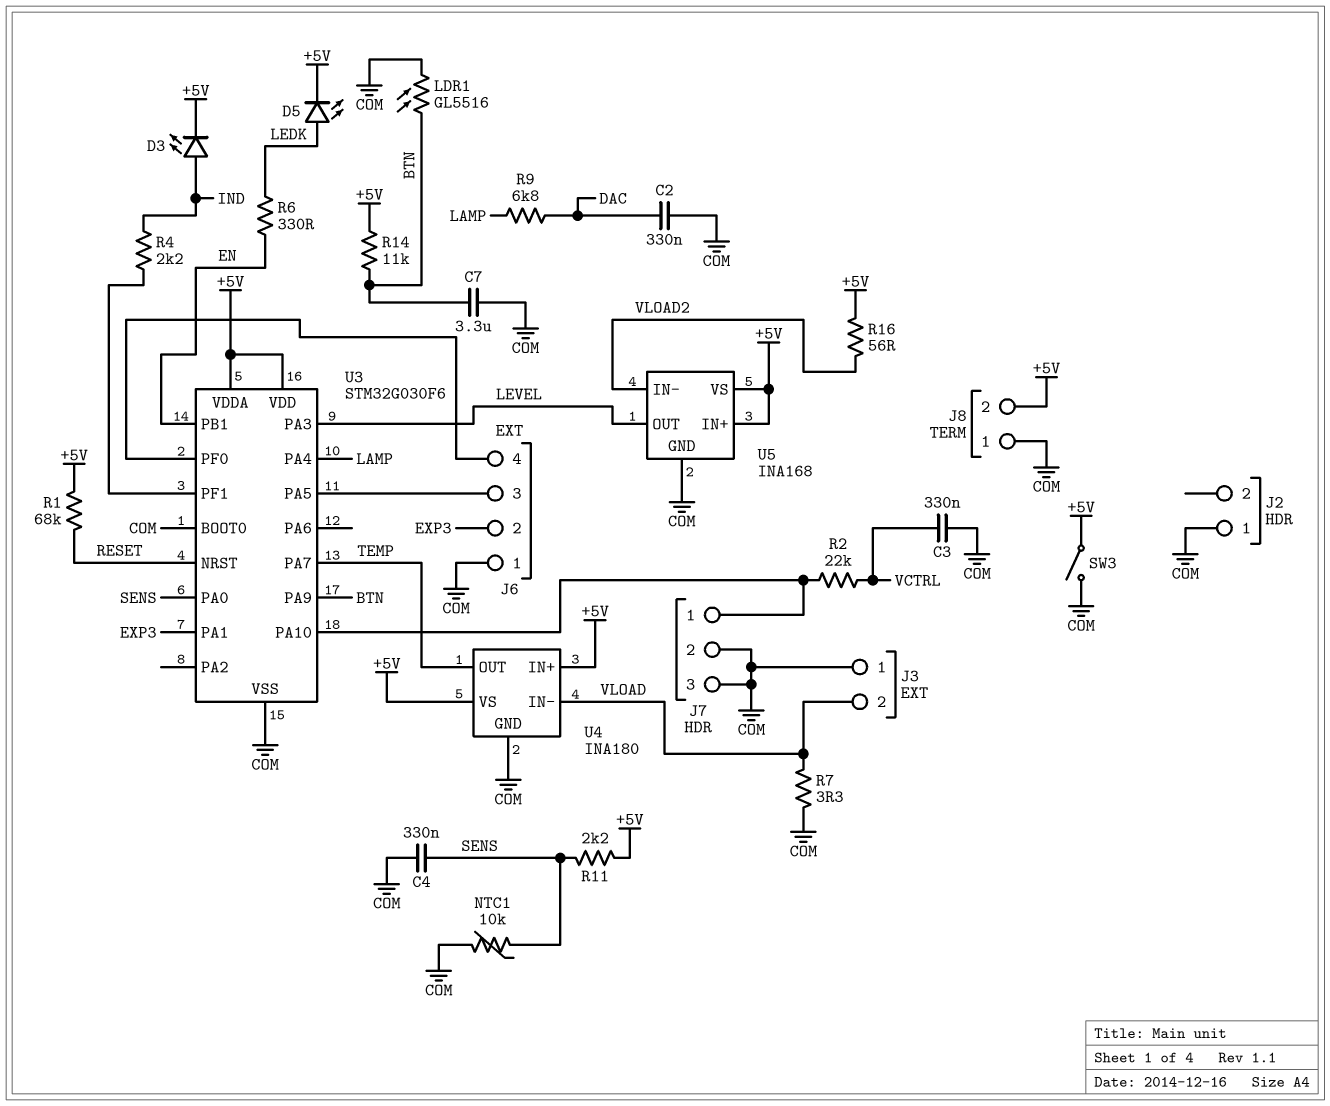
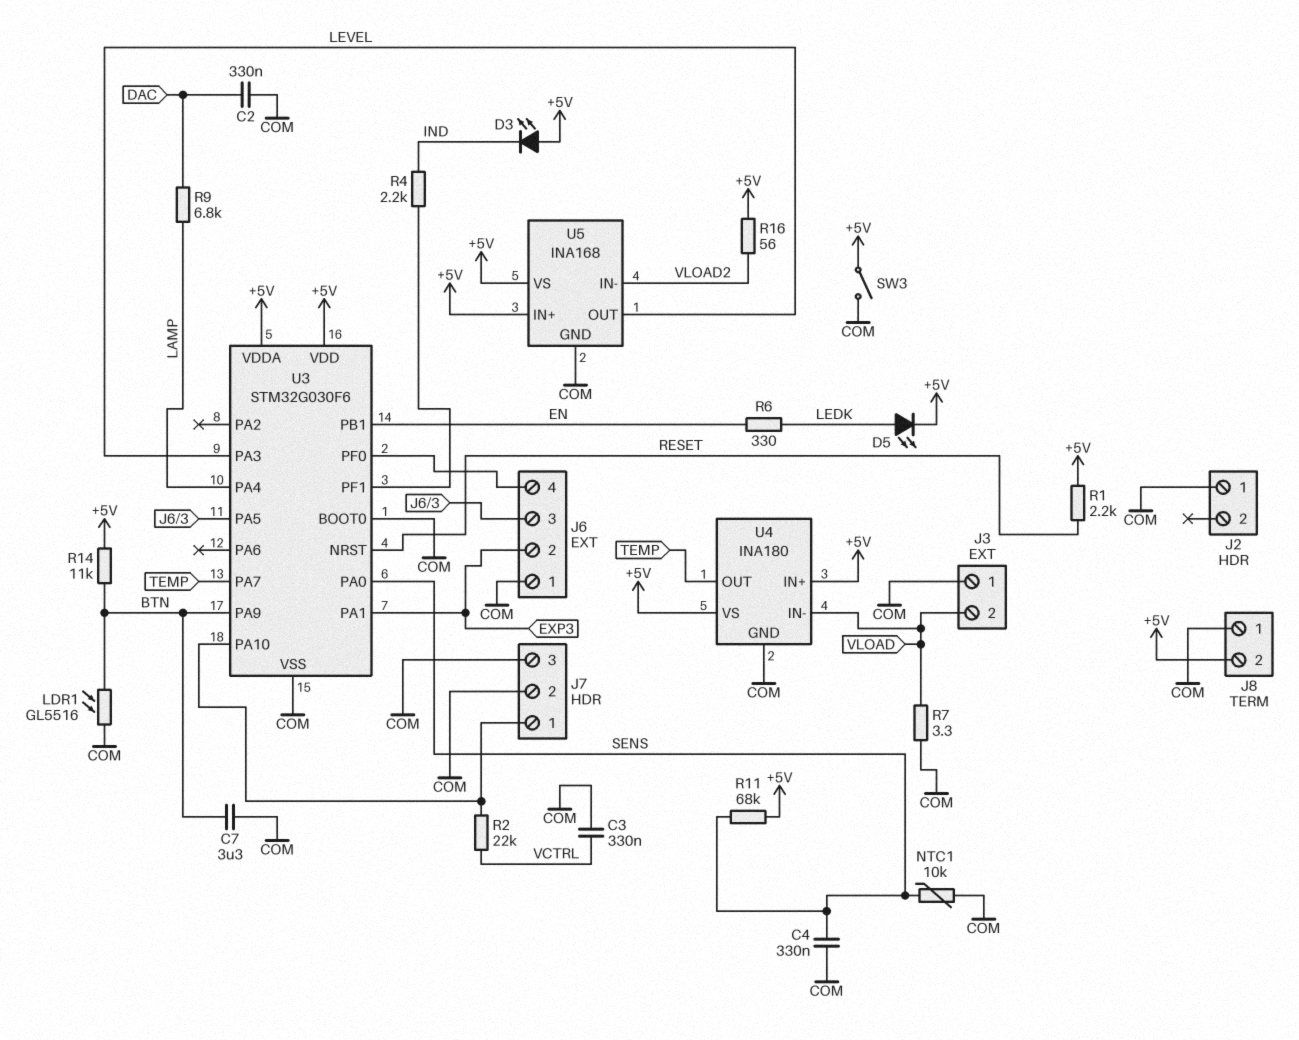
D3: LED (A IND, K +5V) -> LED (A +5V, K IND)
R1: 68k (+5V, RESET) -> 2.2k (+5V, RESET)
R11: 2.2k (+5V, SENS) -> 68k (+5V, SENS)

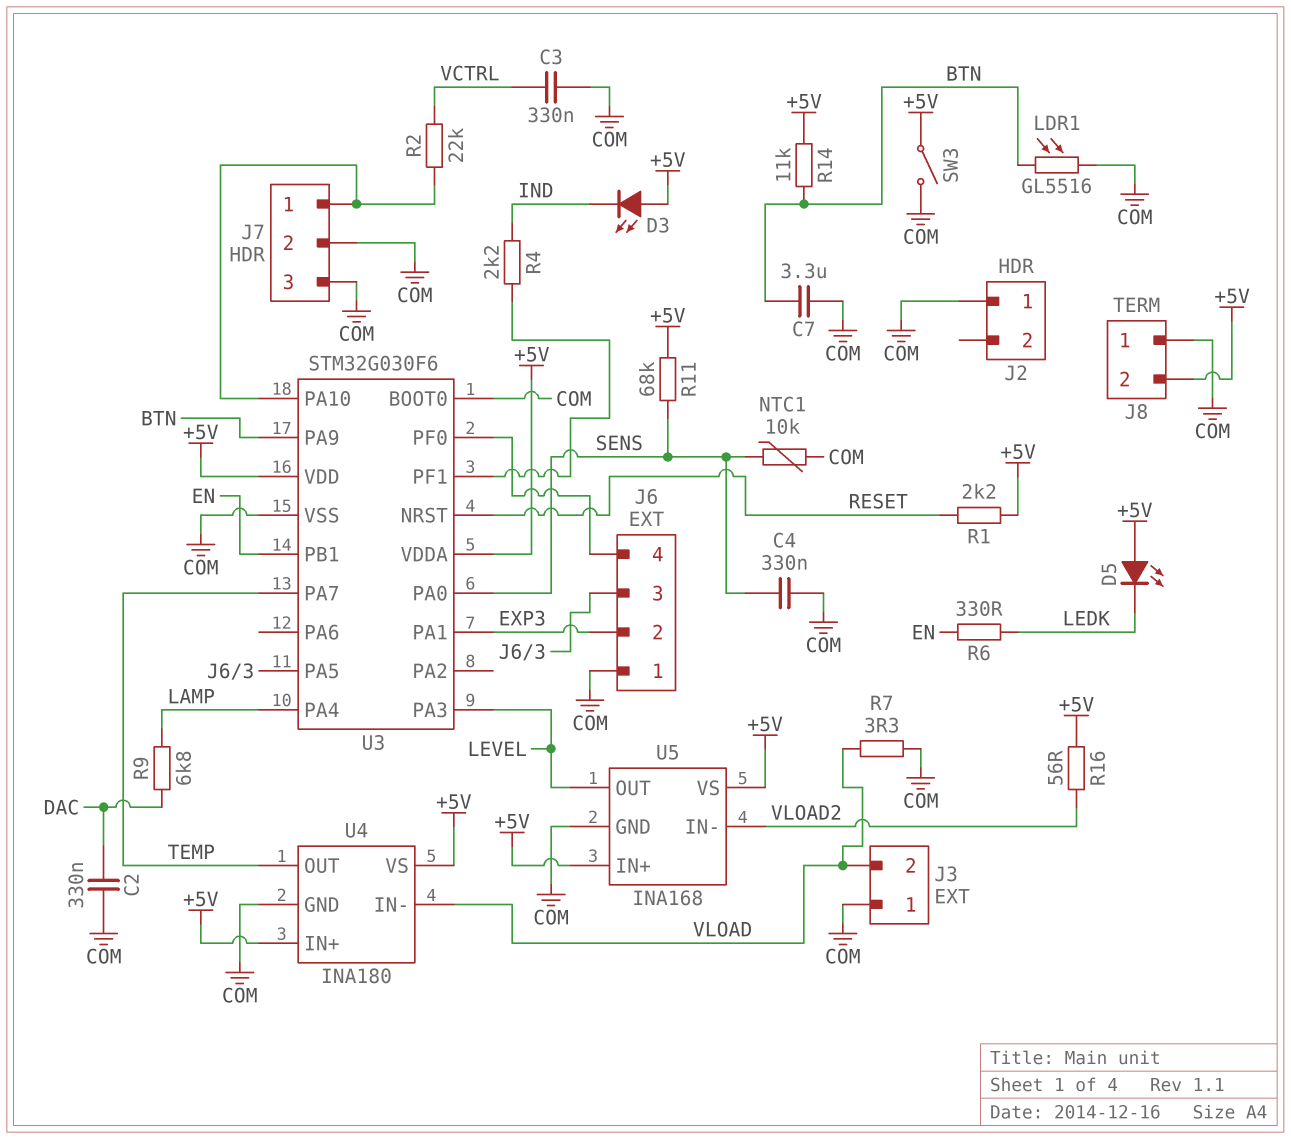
D5: LED (A LEDK, K +5V) -> LED (A +5V, K LEDK)

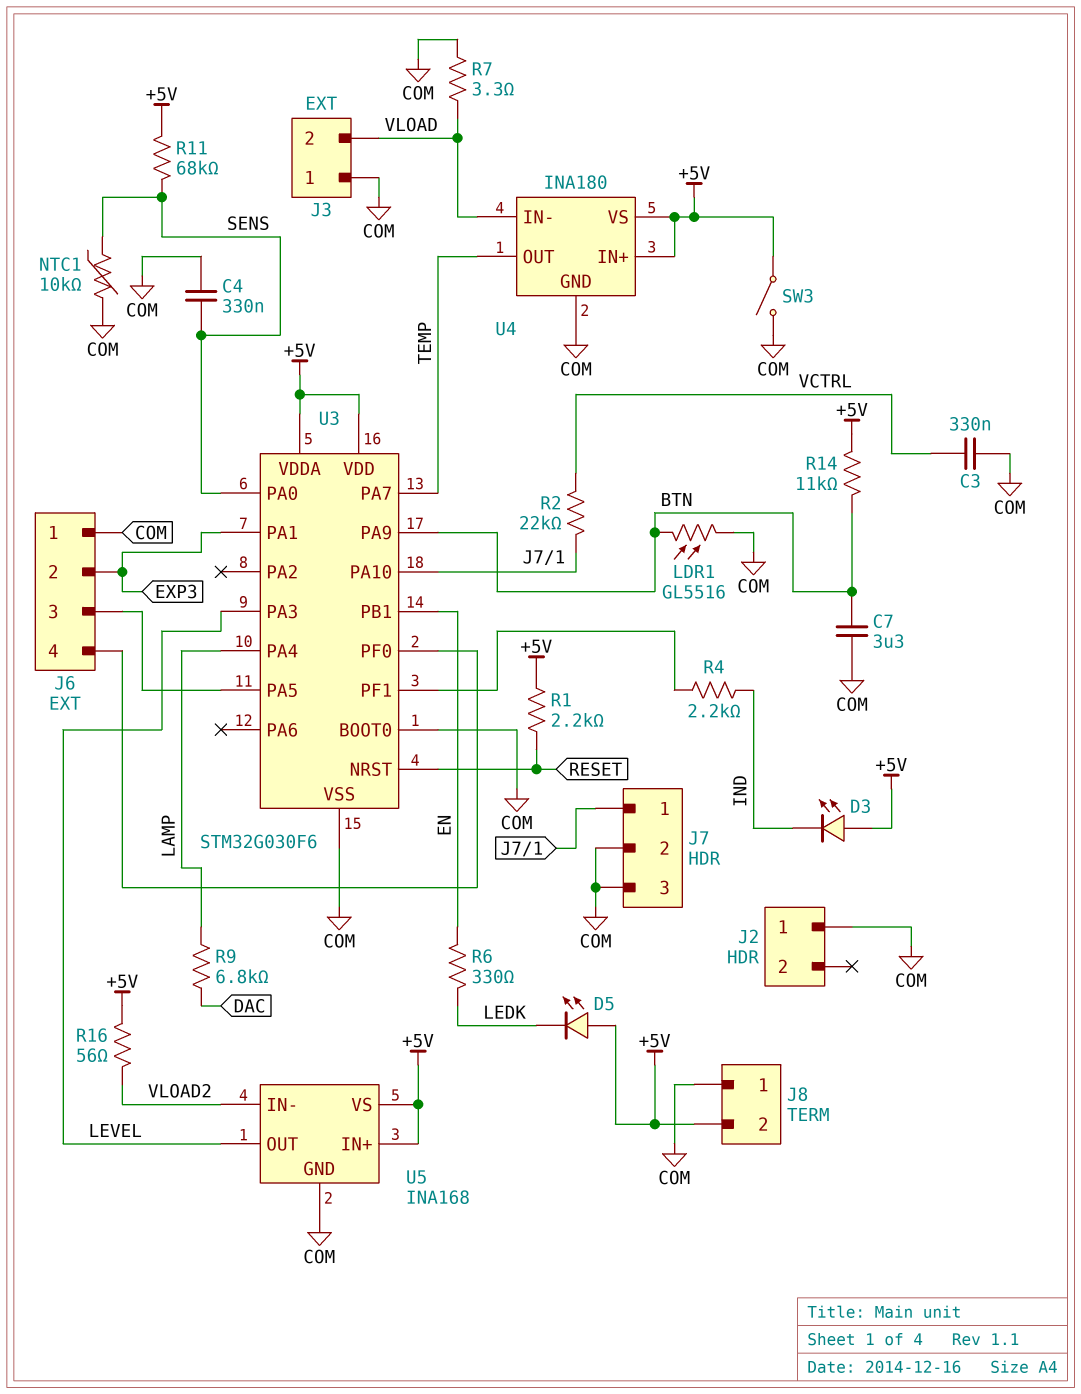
C2: 330nF (COM, DAC) -> none

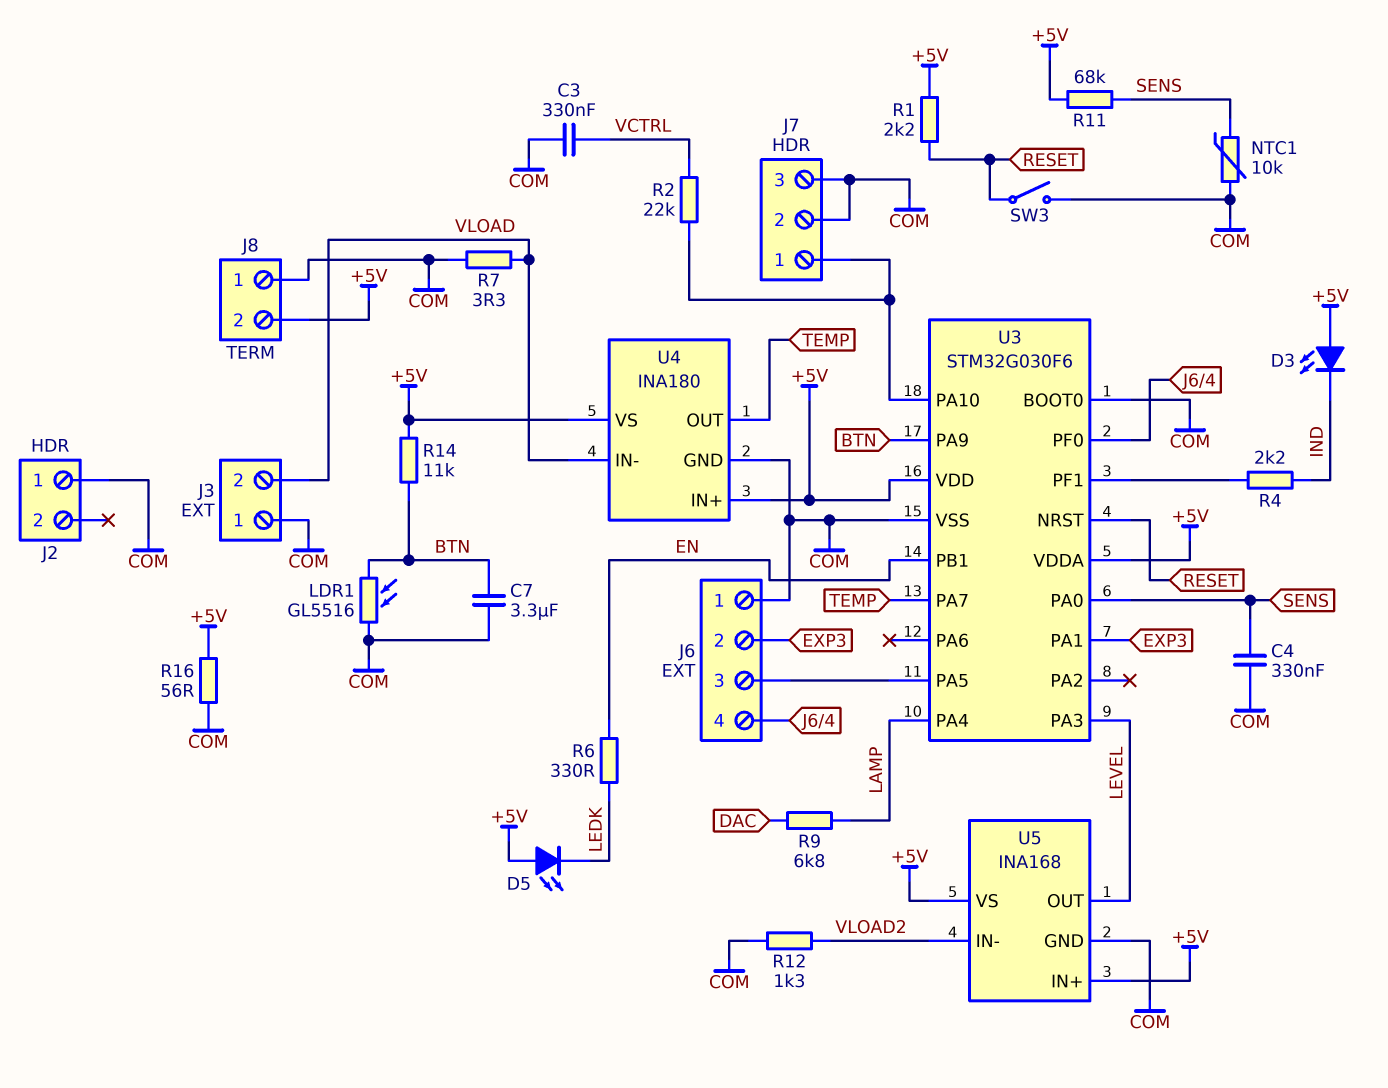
R12: none -> 1.3k (COM, VLOAD2)
R16: 56 (+5V, VLOAD2) -> 56 (+5V, COM)
SW3: switch (+5V, COM) -> switch (COM, RESET)

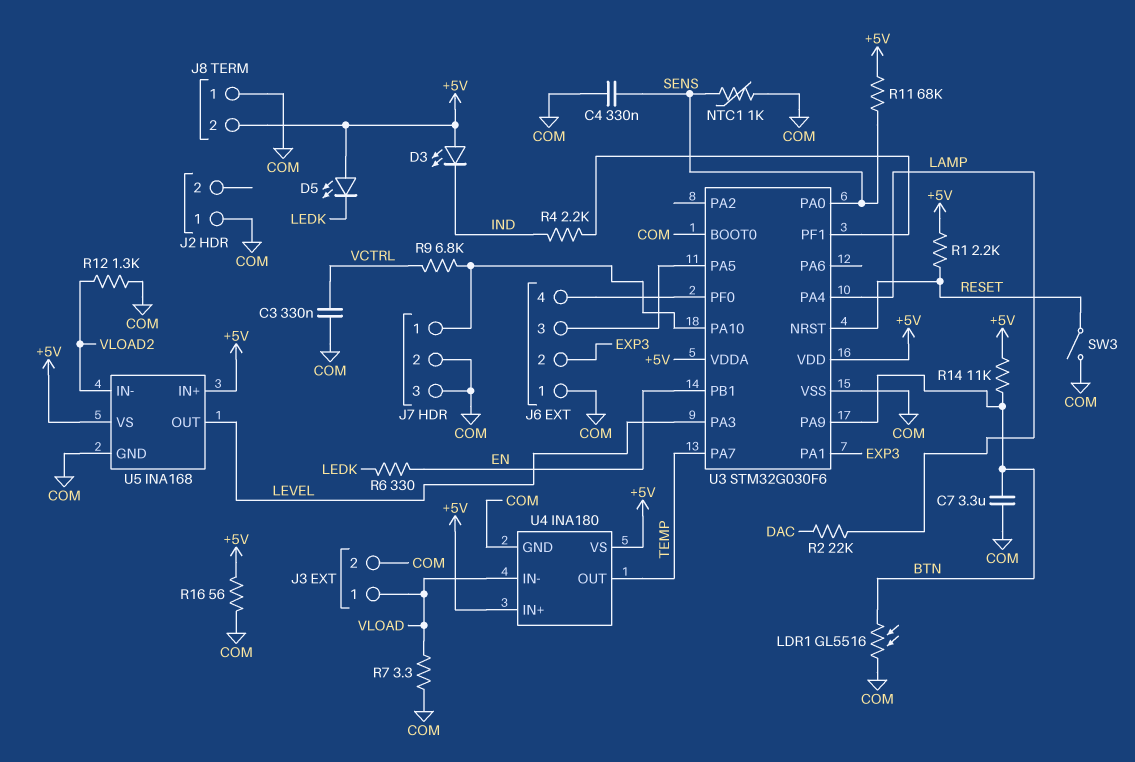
J3 pin 1: COM -> VLOAD
J3 pin 2: VLOAD -> COM
NTC1: 10k (COM, SENS) -> 1k (COM, SENS)
R2: 22k (J7/1, VCTRL) -> 22k (DAC, LAMP)
R9: 6.8k (DAC, LAMP) -> 6.8k (J7/1, VCTRL)

